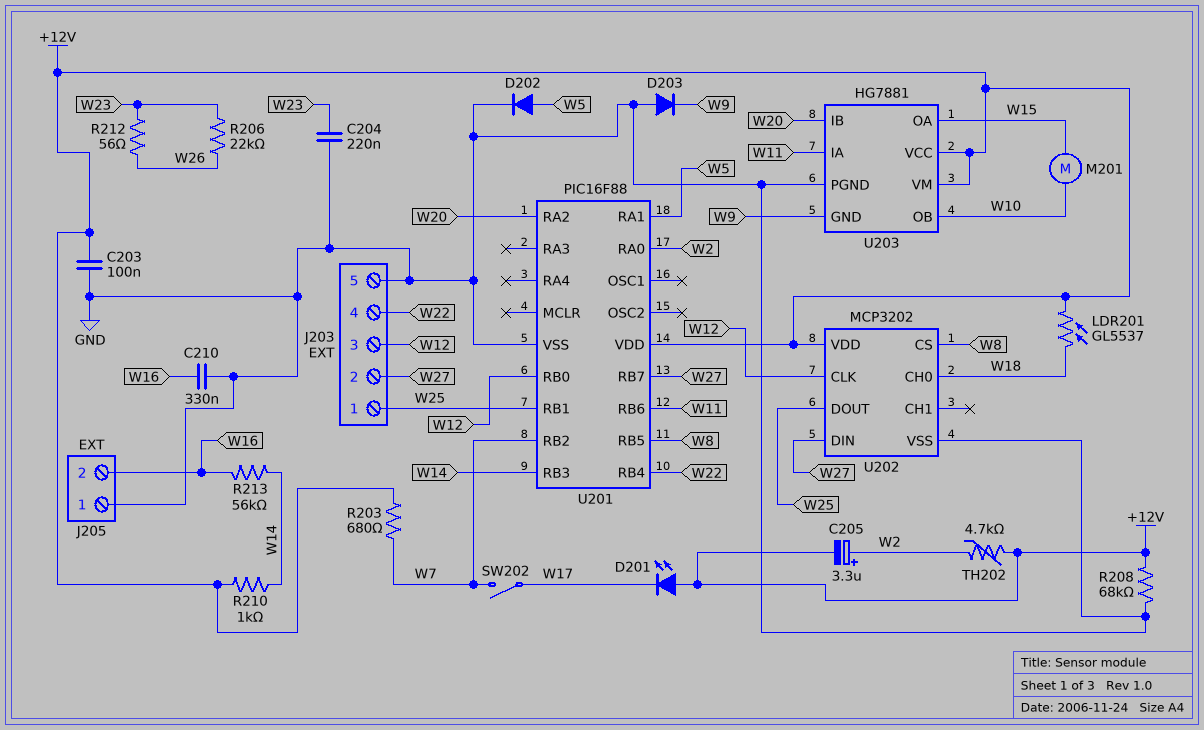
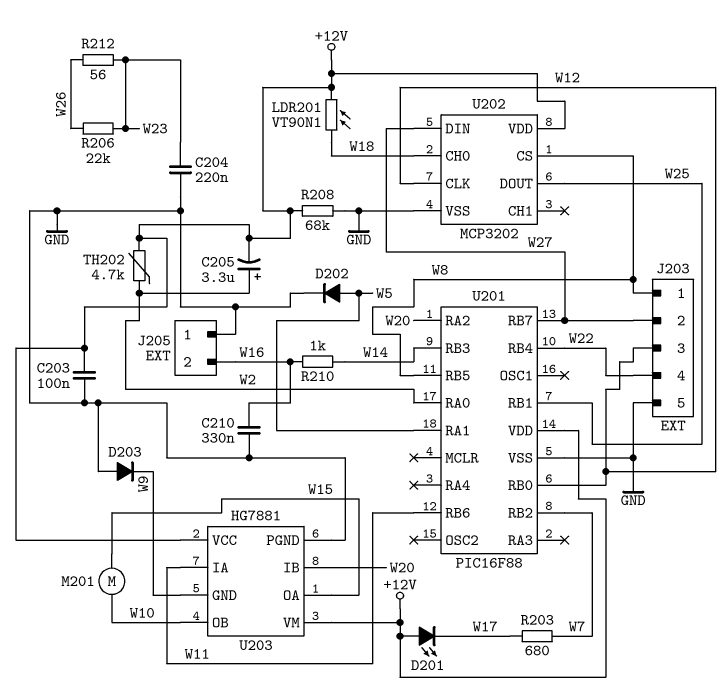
J203 pin 1: W25 -> W8
LDR201: GL5537 (+12V, W18) -> VT90N1 (+12V, W18)
R203: 680 (+12V, W7) -> 680 (W7, W17)
R210: 1k (+12V, W14) -> 1k (W14, W16)
R213: 56k (W14, W16) -> none
SW202: switch (W7, W17) -> none

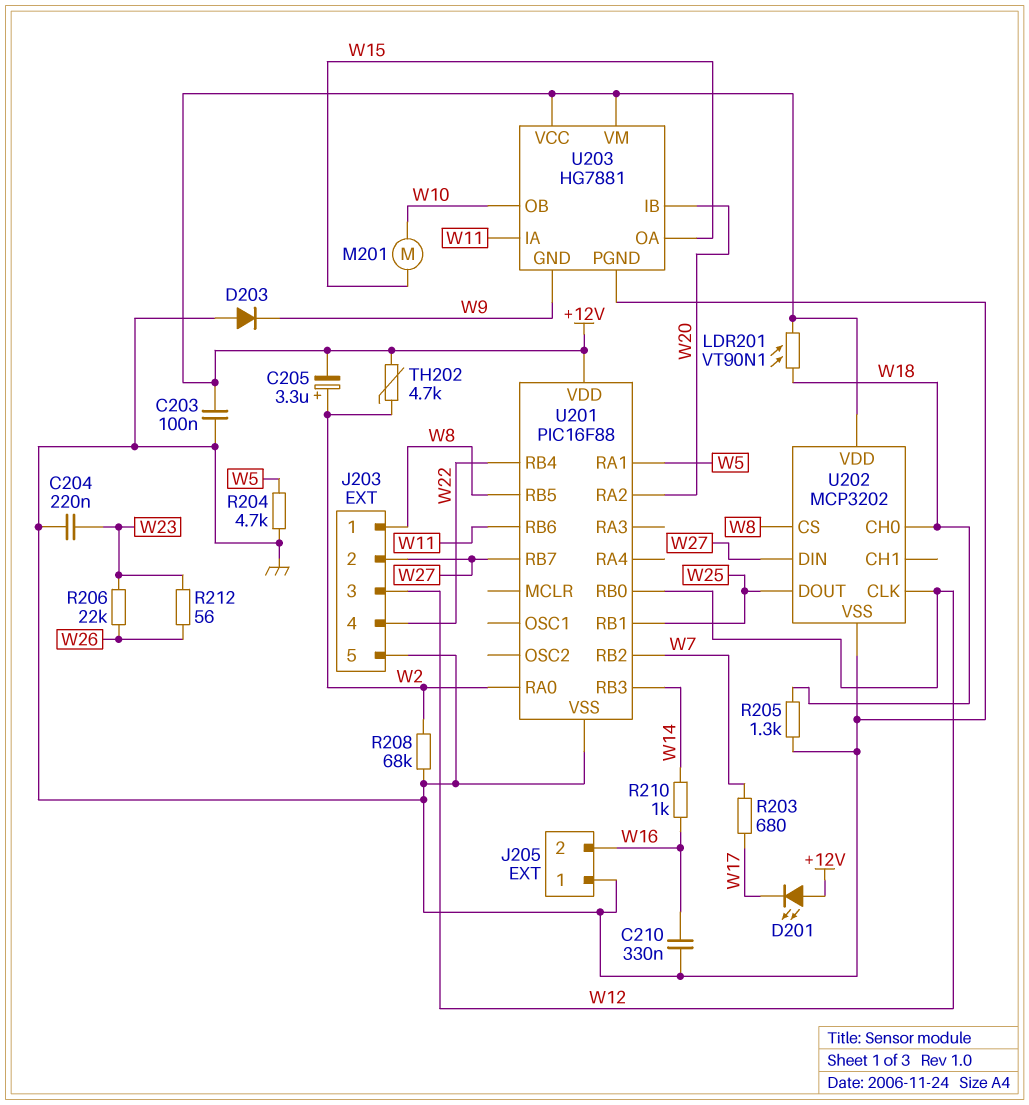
D202: diode (A W5, K GND) -> none
R204: none -> 4.7k (GND, W5)
R205: none -> 1.3k (GND, W18)
R208: 68k (+12V, GND) -> 68k (GND, W2)

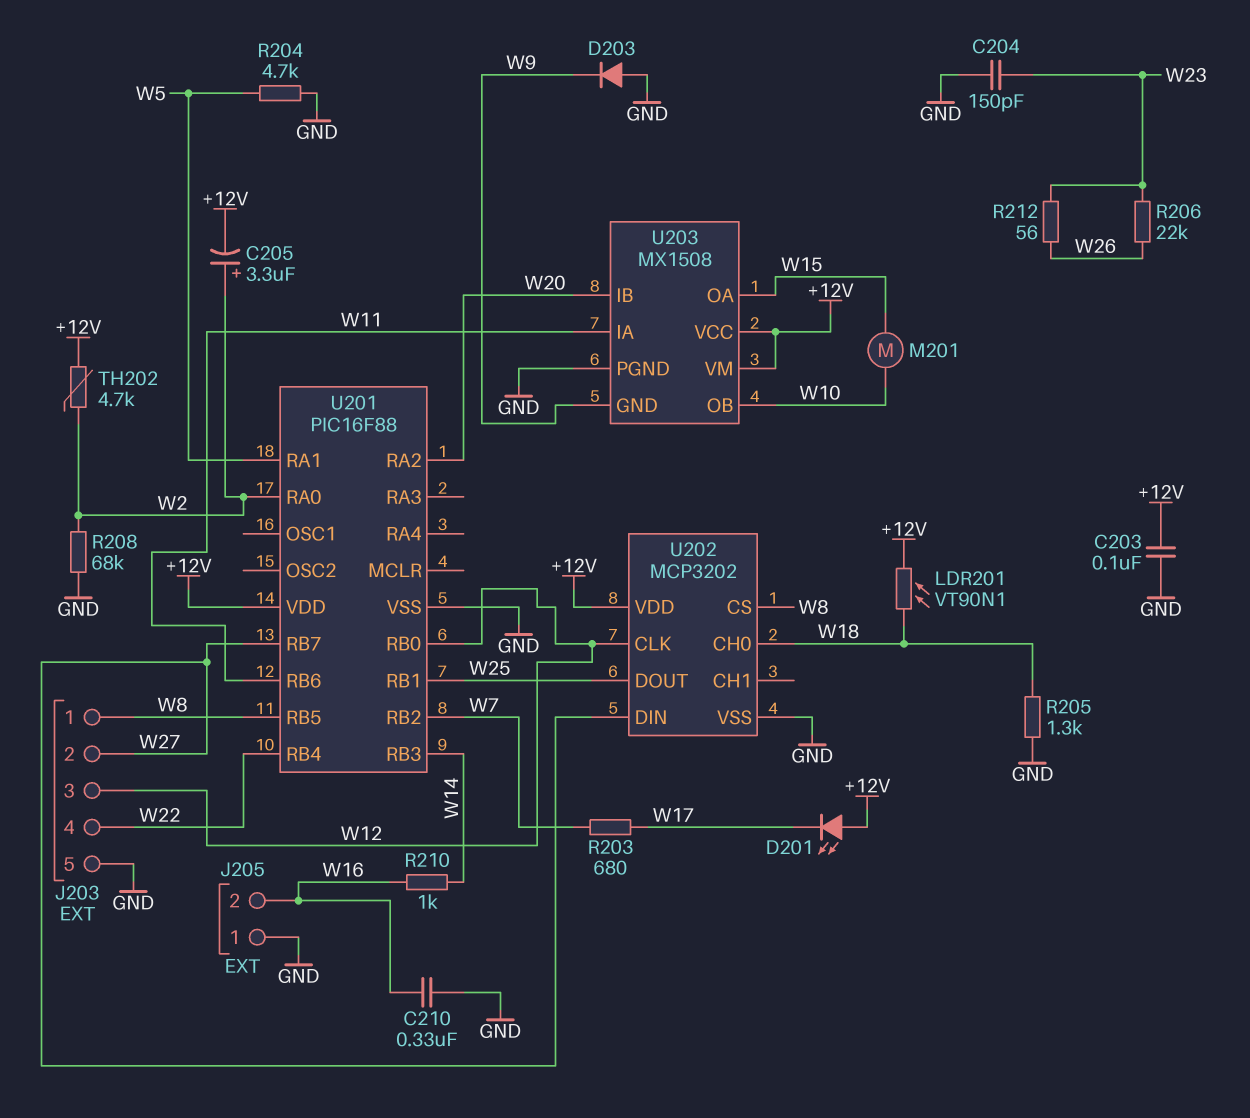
C204: 220nF (GND, W23) -> 150pF (GND, W23)
U203: HG7881 -> MX1508

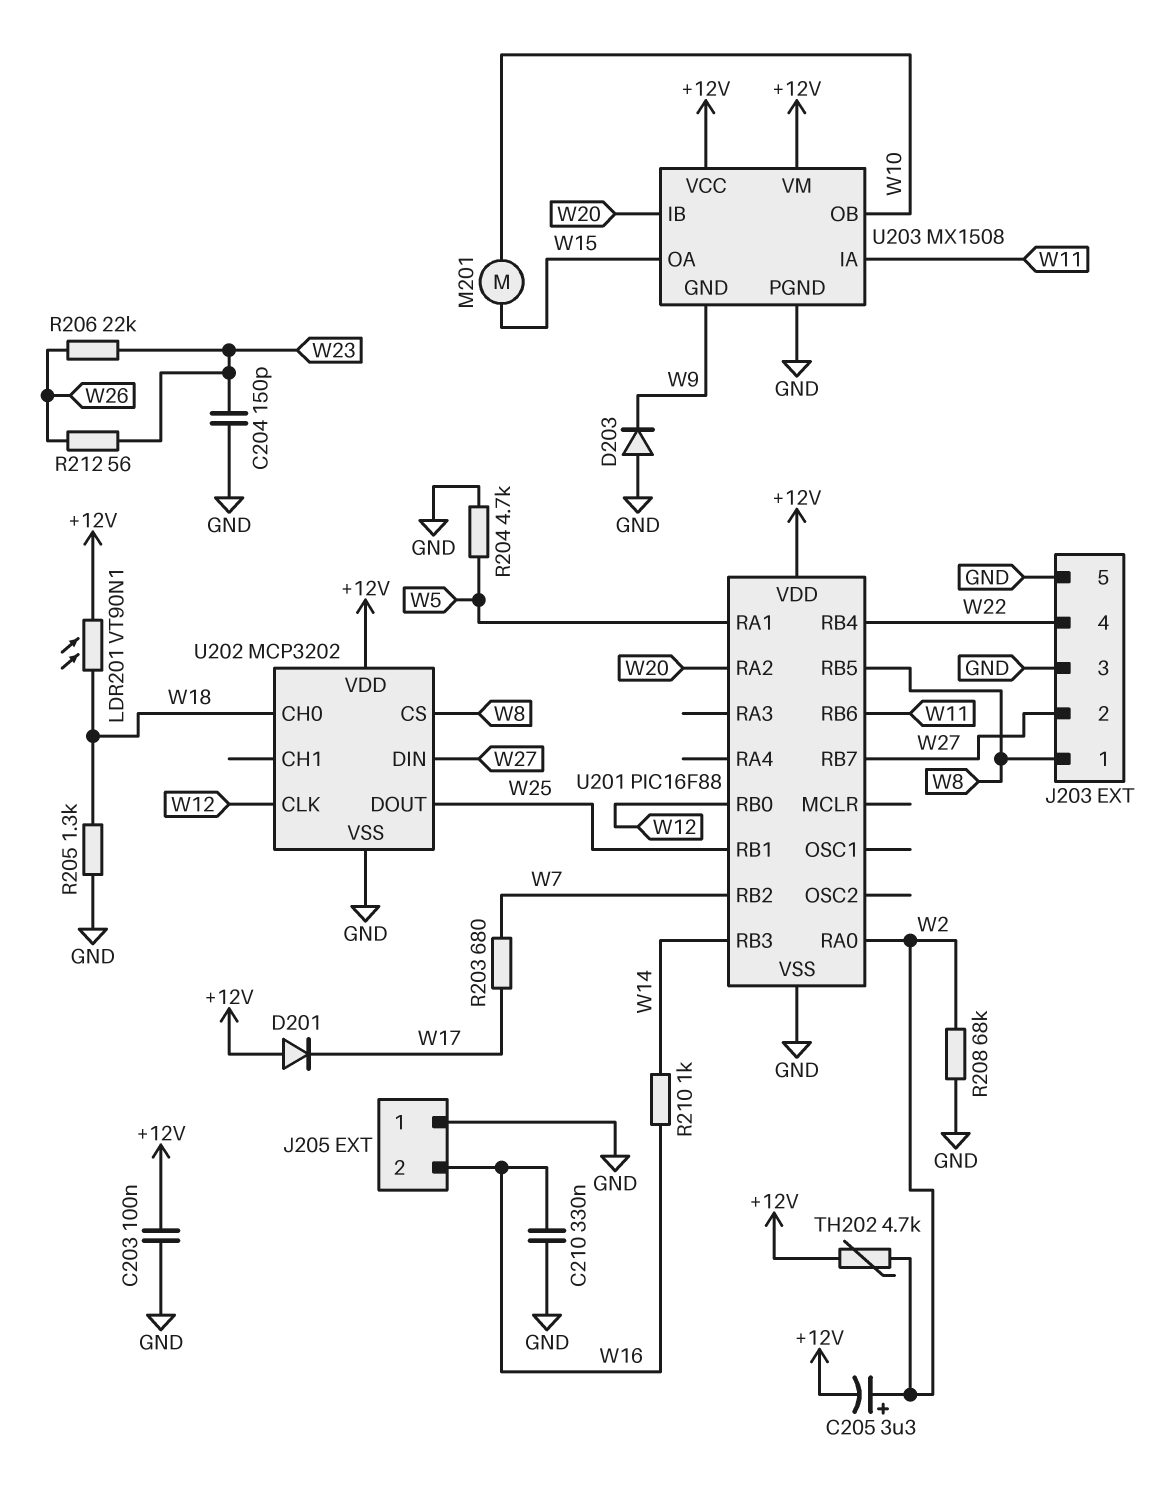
D201: LED (A +12V, K W17) -> diode (A +12V, K W17)
J203 pin 3: W12 -> GND

